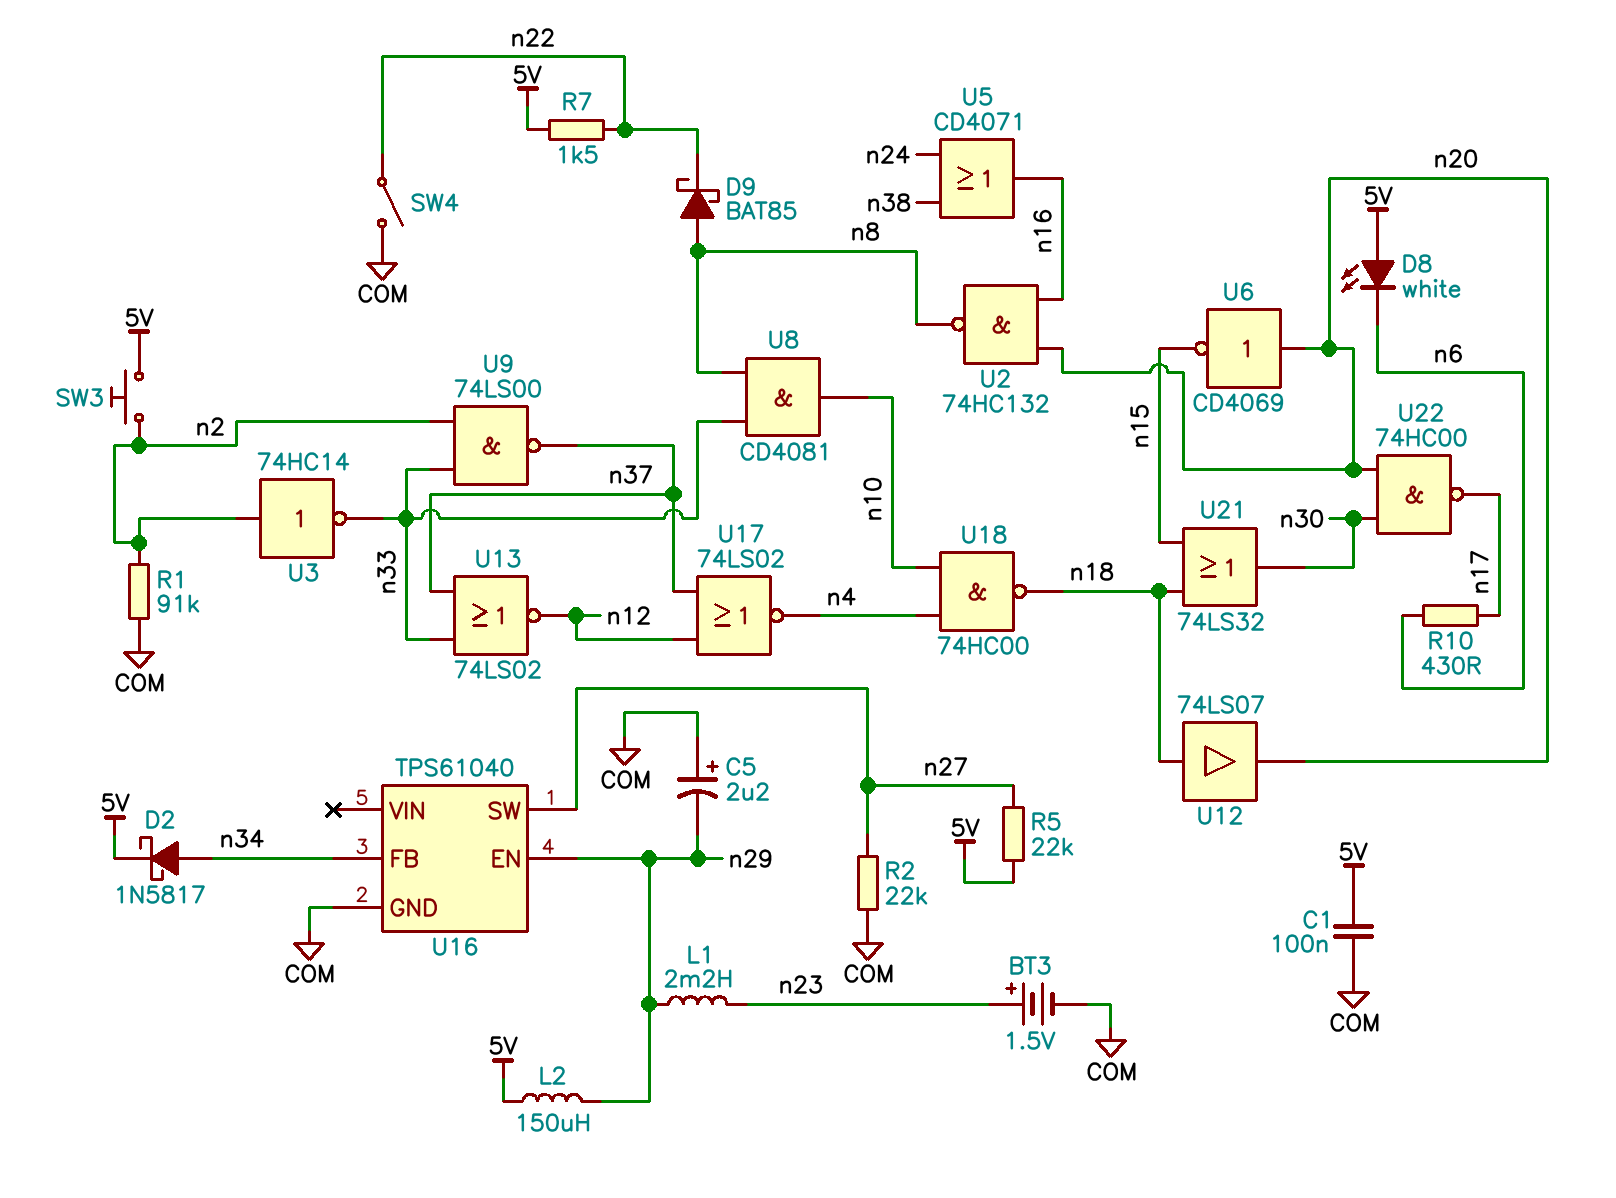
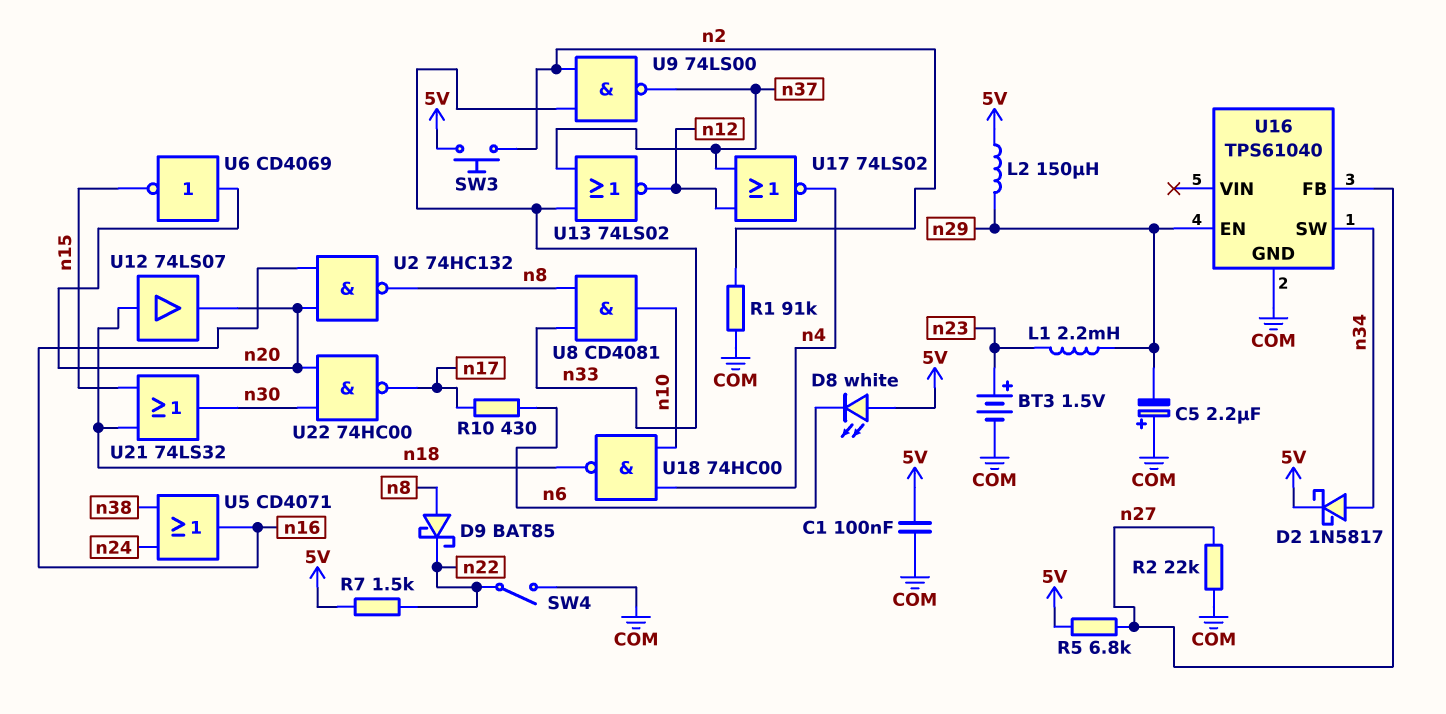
R5: 22k (5V, n27) -> 6.8k (5V, n27)
U3: NOT 74HC14 (in n2, out n33) -> none
U16 pin FB: n34 -> n27
U16 pin SW: n27 -> n34

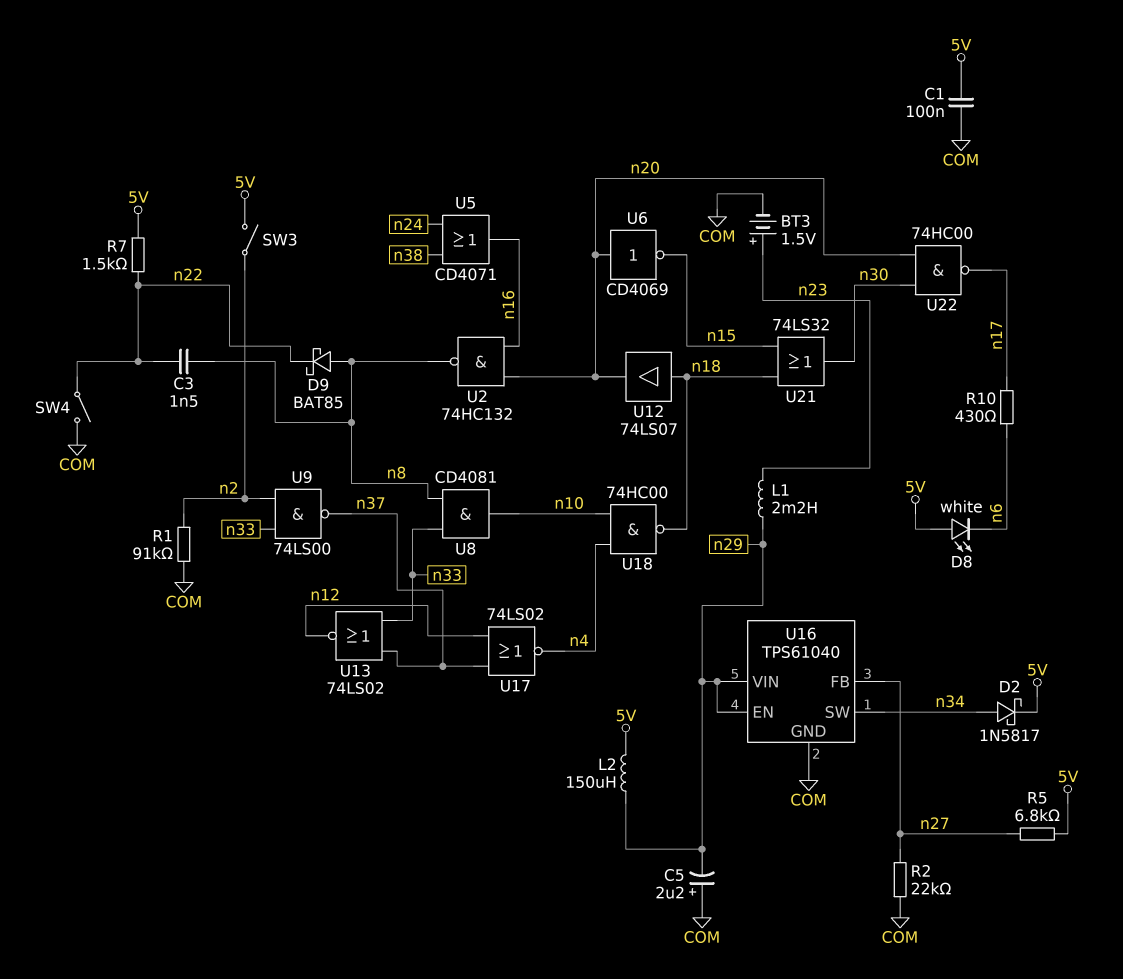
C3: none -> 1.5nF (n8, n22)
SW3: button (5V, n2) -> switch (5V, n2)
U16 pin VIN: none -> n29

